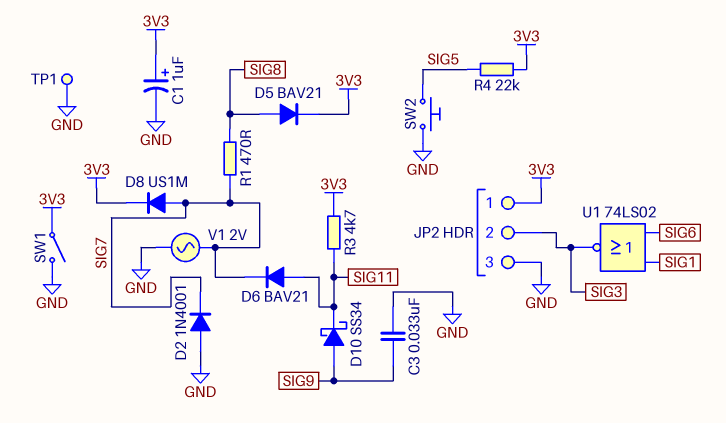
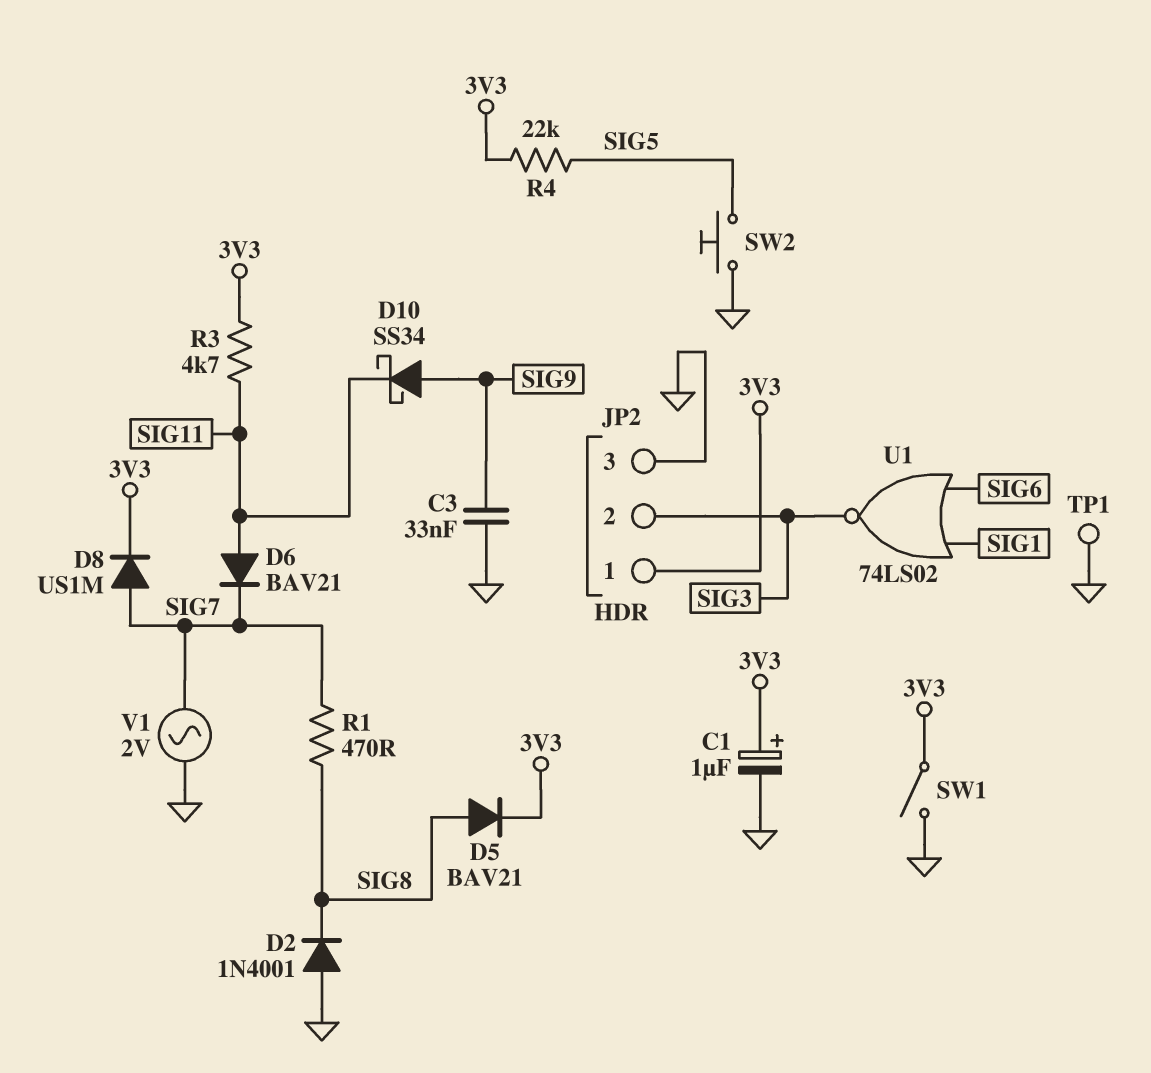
D2: diode 1N4001 (A GND, K SIG7) -> diode 1N4001 (A GND, K SIG8)

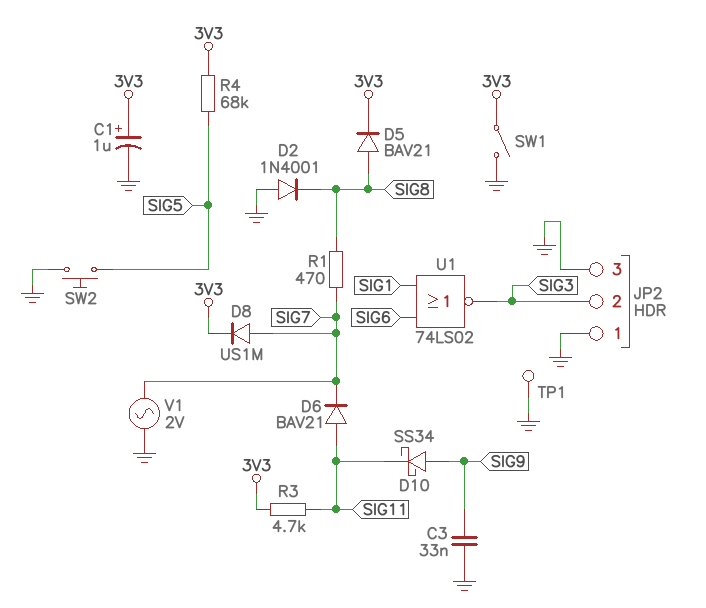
JP2 pin 1: 3V3 -> GND
R4: 22k (3V3, SIG5) -> 68k (3V3, SIG5)

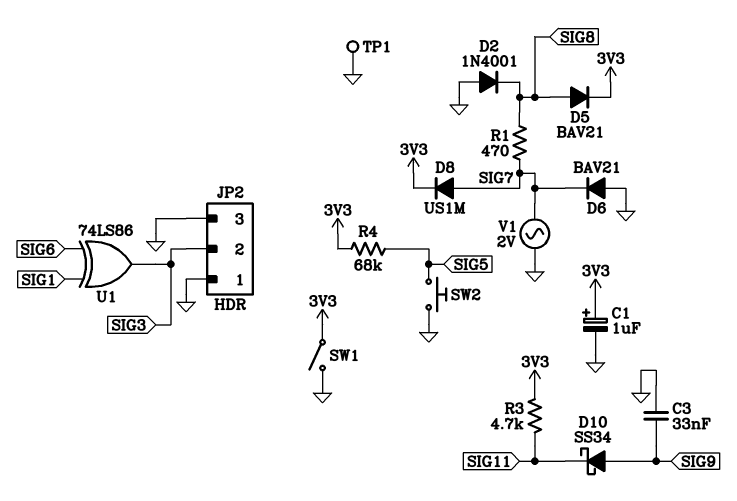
D6: diode BAV21 (A SIG11, K SIG7) -> diode BAV21 (A GND, K SIG7)
U1: NOR 74LS02 (in SIG1, in SIG6, out SIG3) -> XOR 74LS86 (in SIG1, in SIG6, out SIG3)

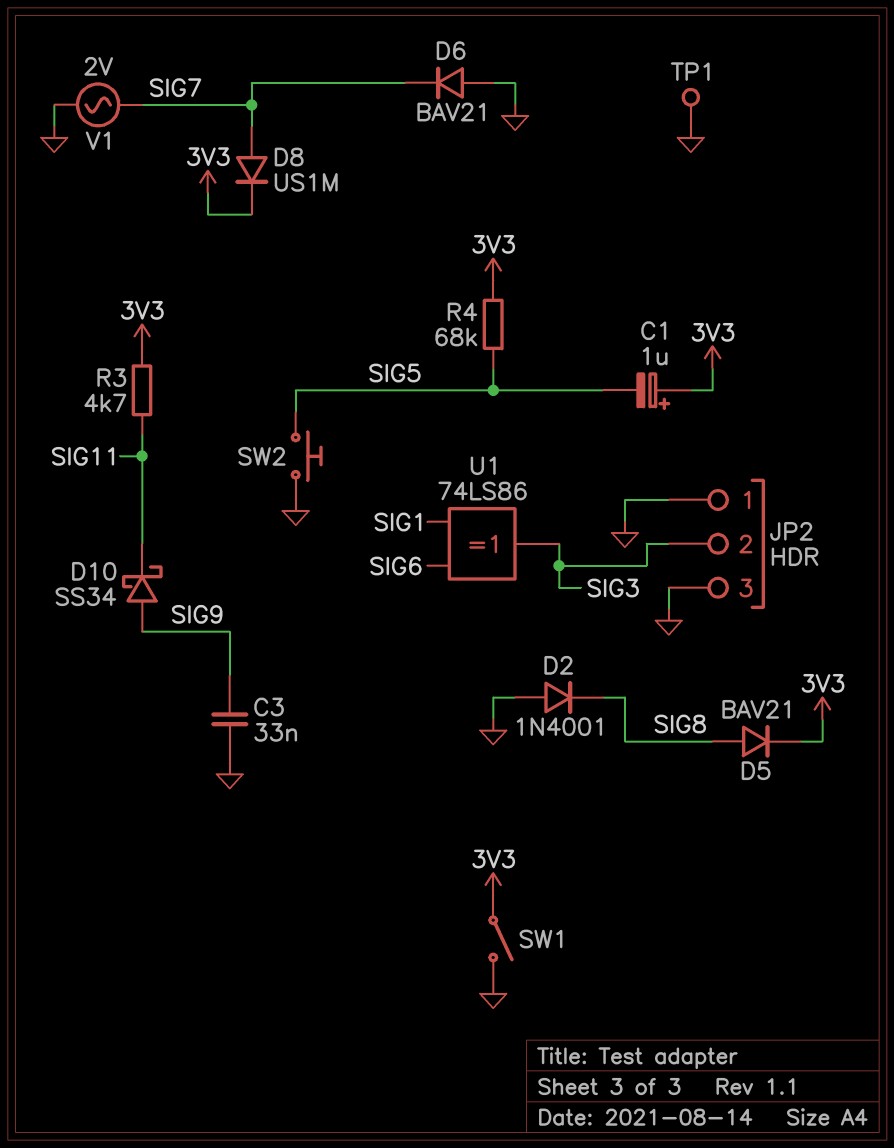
C1: 1uF (plus 3V3, minus GND) -> 1uF (plus 3V3, minus SIG5)
R1: 470 (SIG7, SIG8) -> none

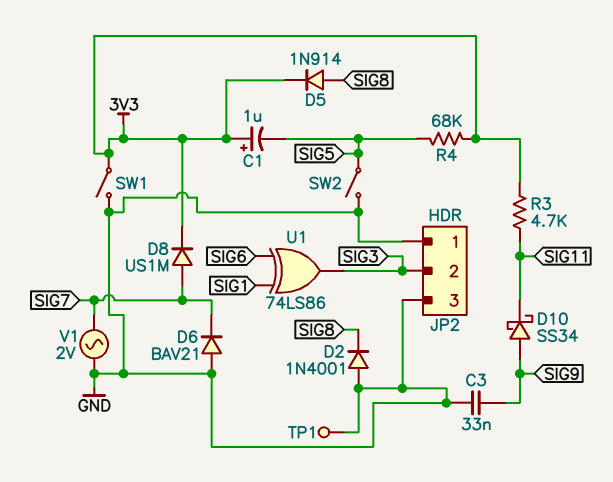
D5: diode BAV21 (A SIG8, K 3V3) -> diode 1N914 (A SIG8, K 3V3)
SW2: button (GND, SIG5) -> switch (GND, SIG5)

